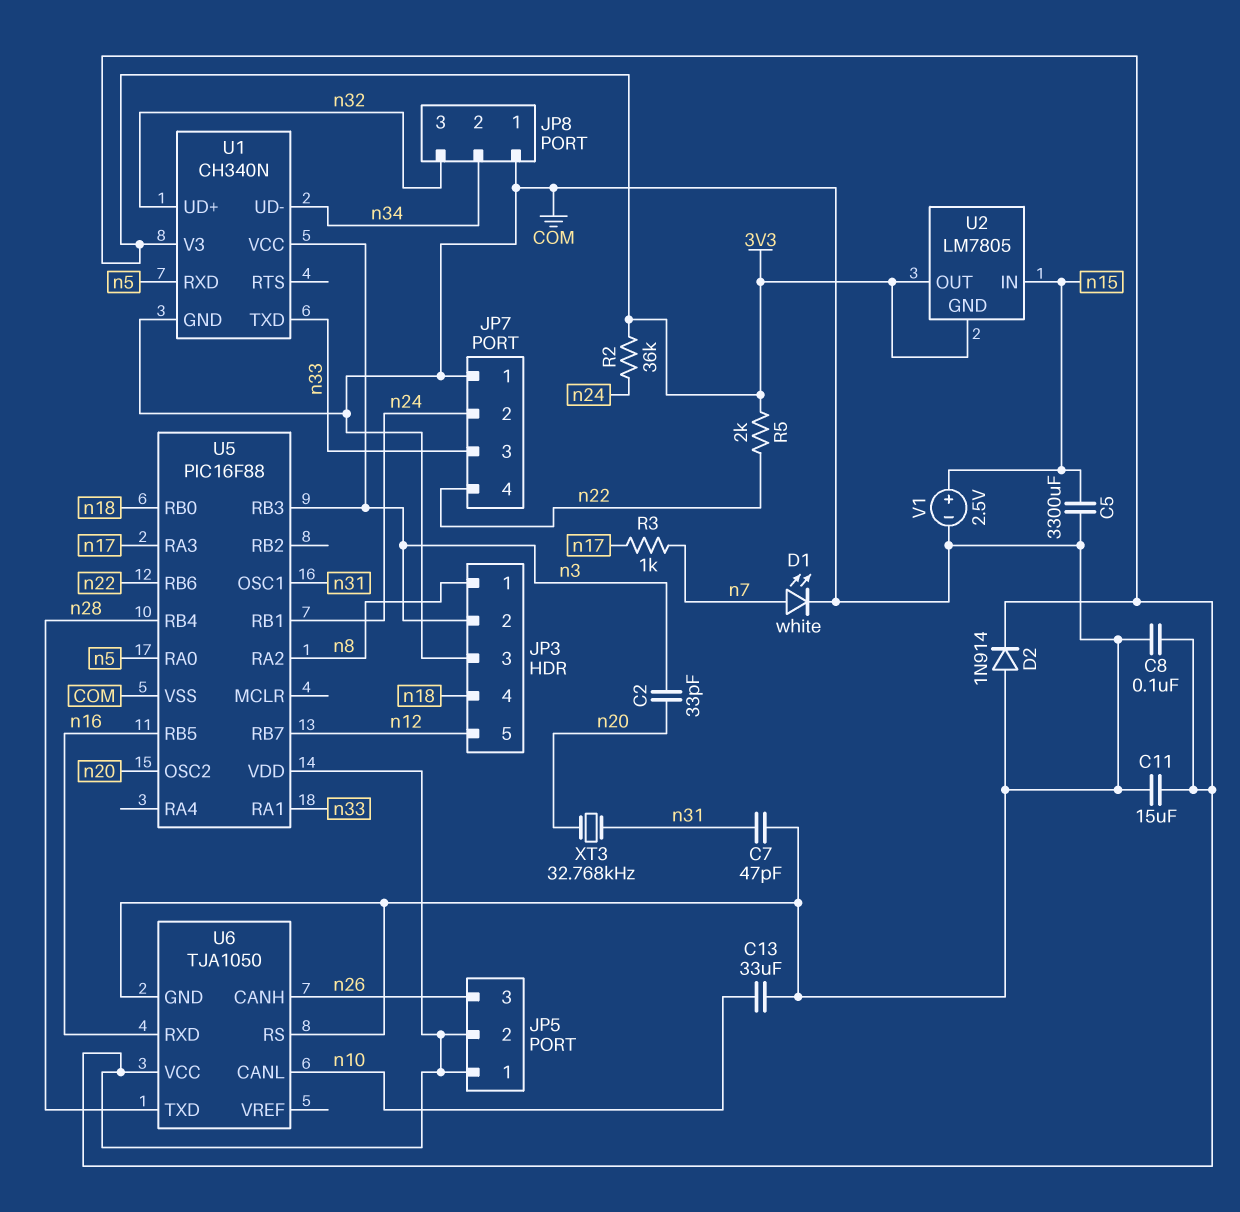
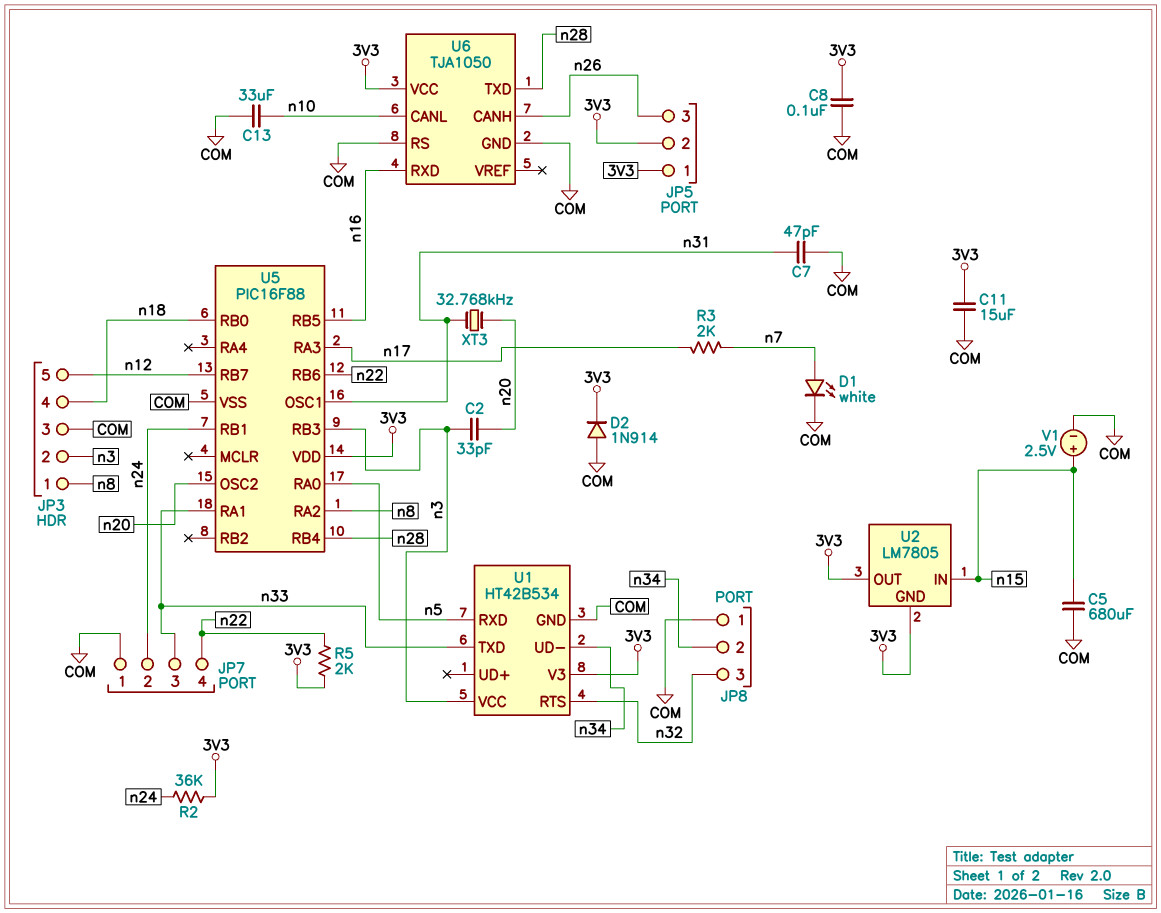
C5: 3300uF (COM, n15) -> 680uF (COM, n15)
R3: 1k (n7, n17) -> 2k (n7, n17)
U1: CH340N -> HT42B534
U1 pin RTS: none -> n32
U1 pin UD+: n32 -> none

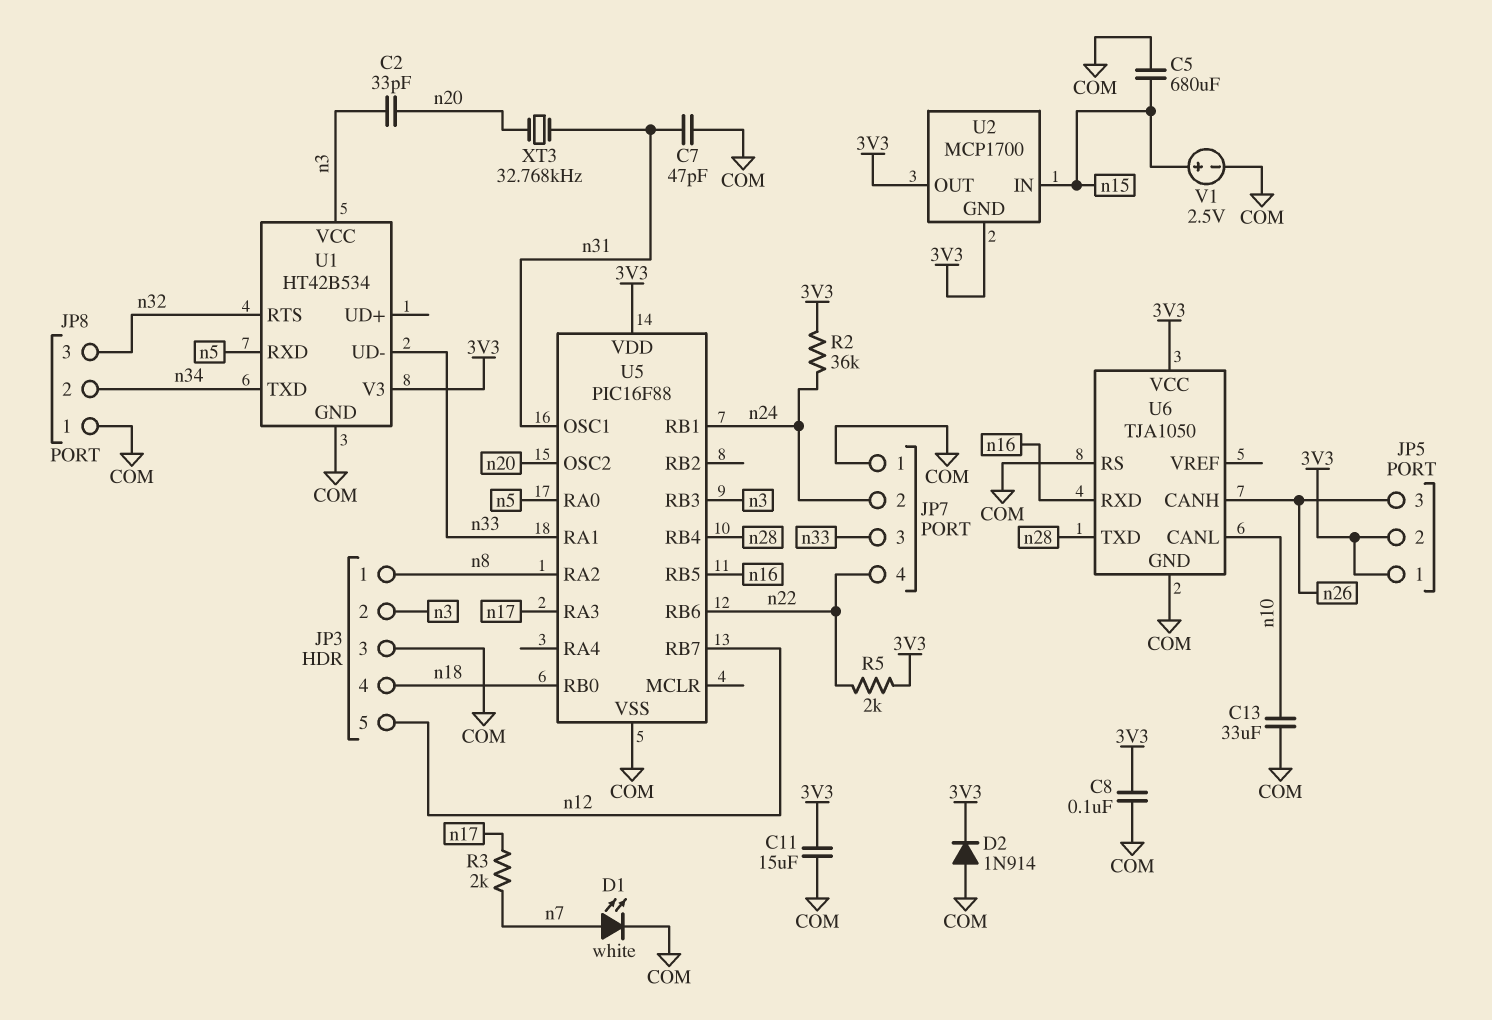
U1 pin TXD: n33 -> n34
U1 pin UD-: n34 -> n33
U2: LM7805 -> MCP1700

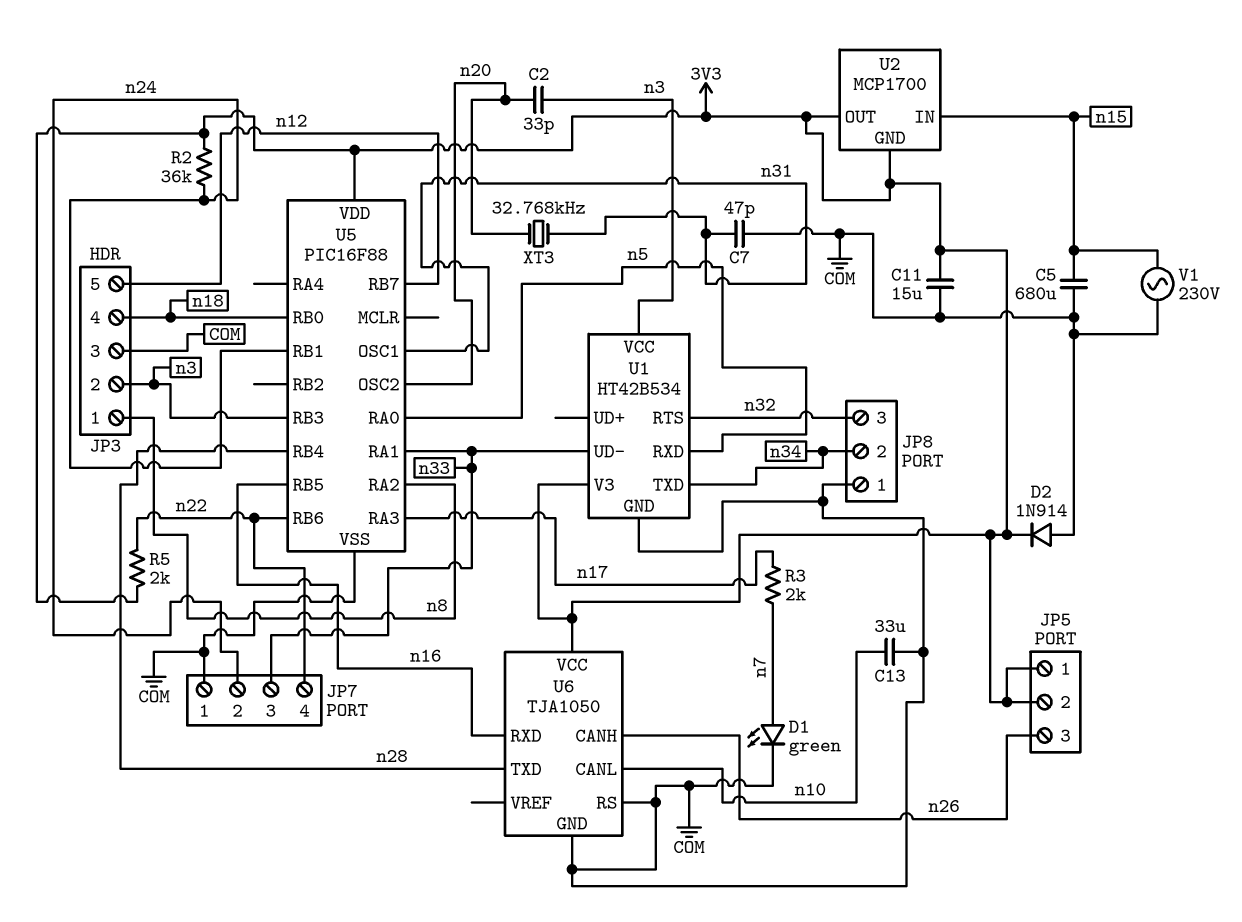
C8: 100nF (3V3, COM) -> none
D1: LED white (A n7, K COM) -> LED green (A n7, K COM)
V1: 2.5V (plus n15, minus COM) -> AC 230V (COM, n15)

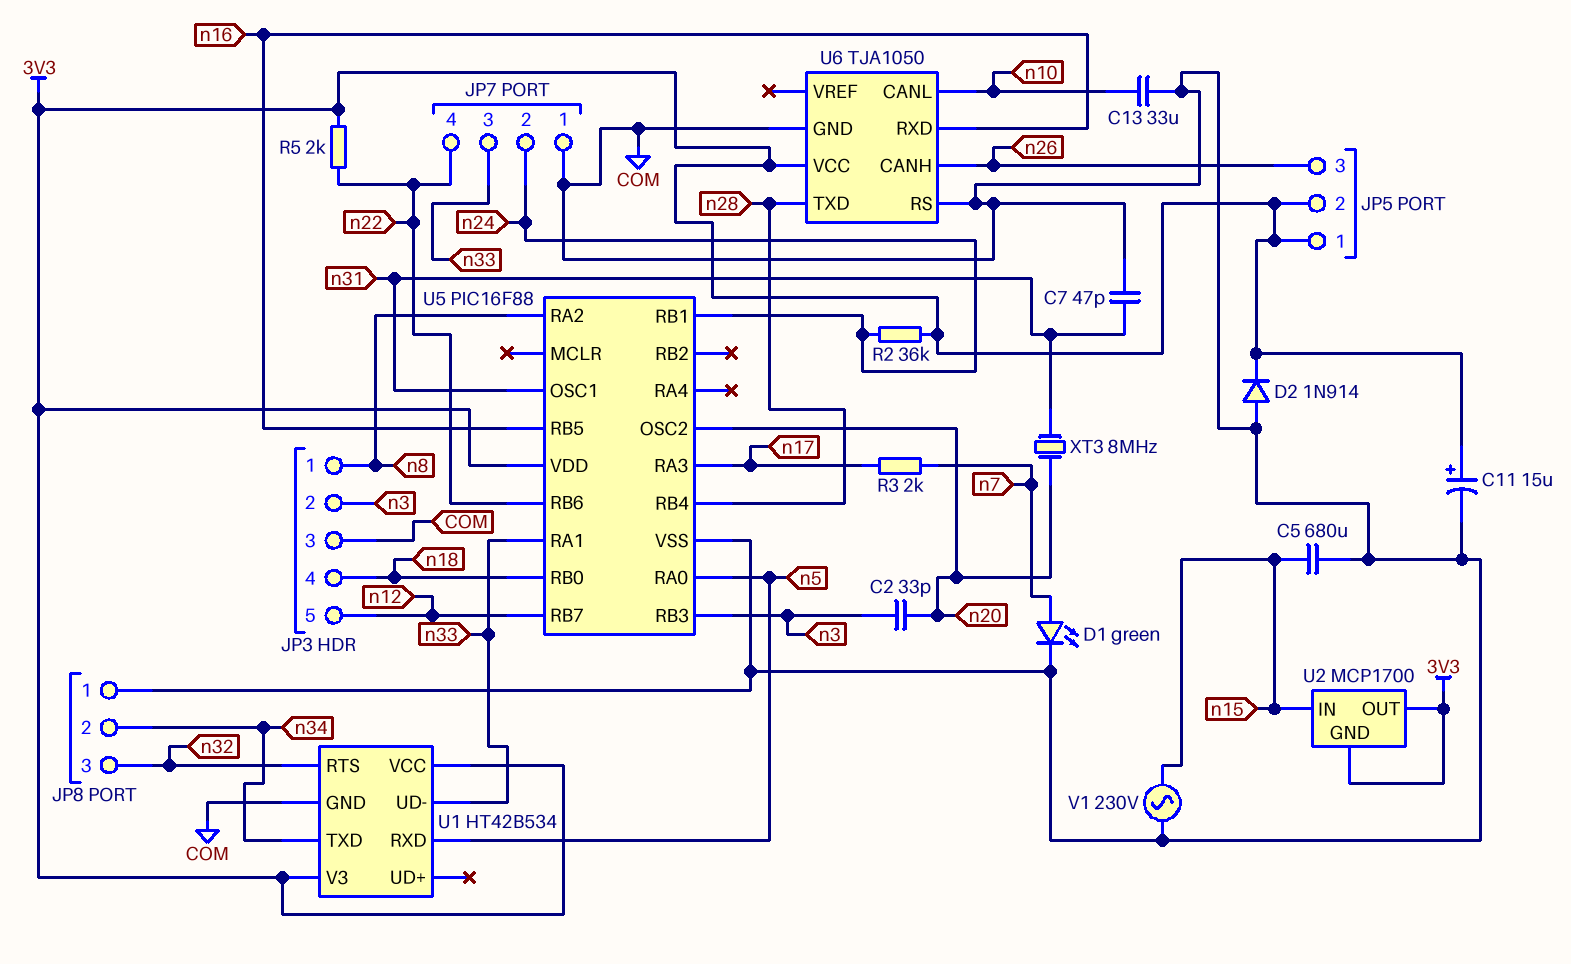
C11: 15uF (3V3, COM) -> 15uF (plus 3V3, minus COM)
U1 pin VCC: n3 -> 3V3
XT3: 32.768kHz (n20, n31) -> 8MHz (n20, n31)

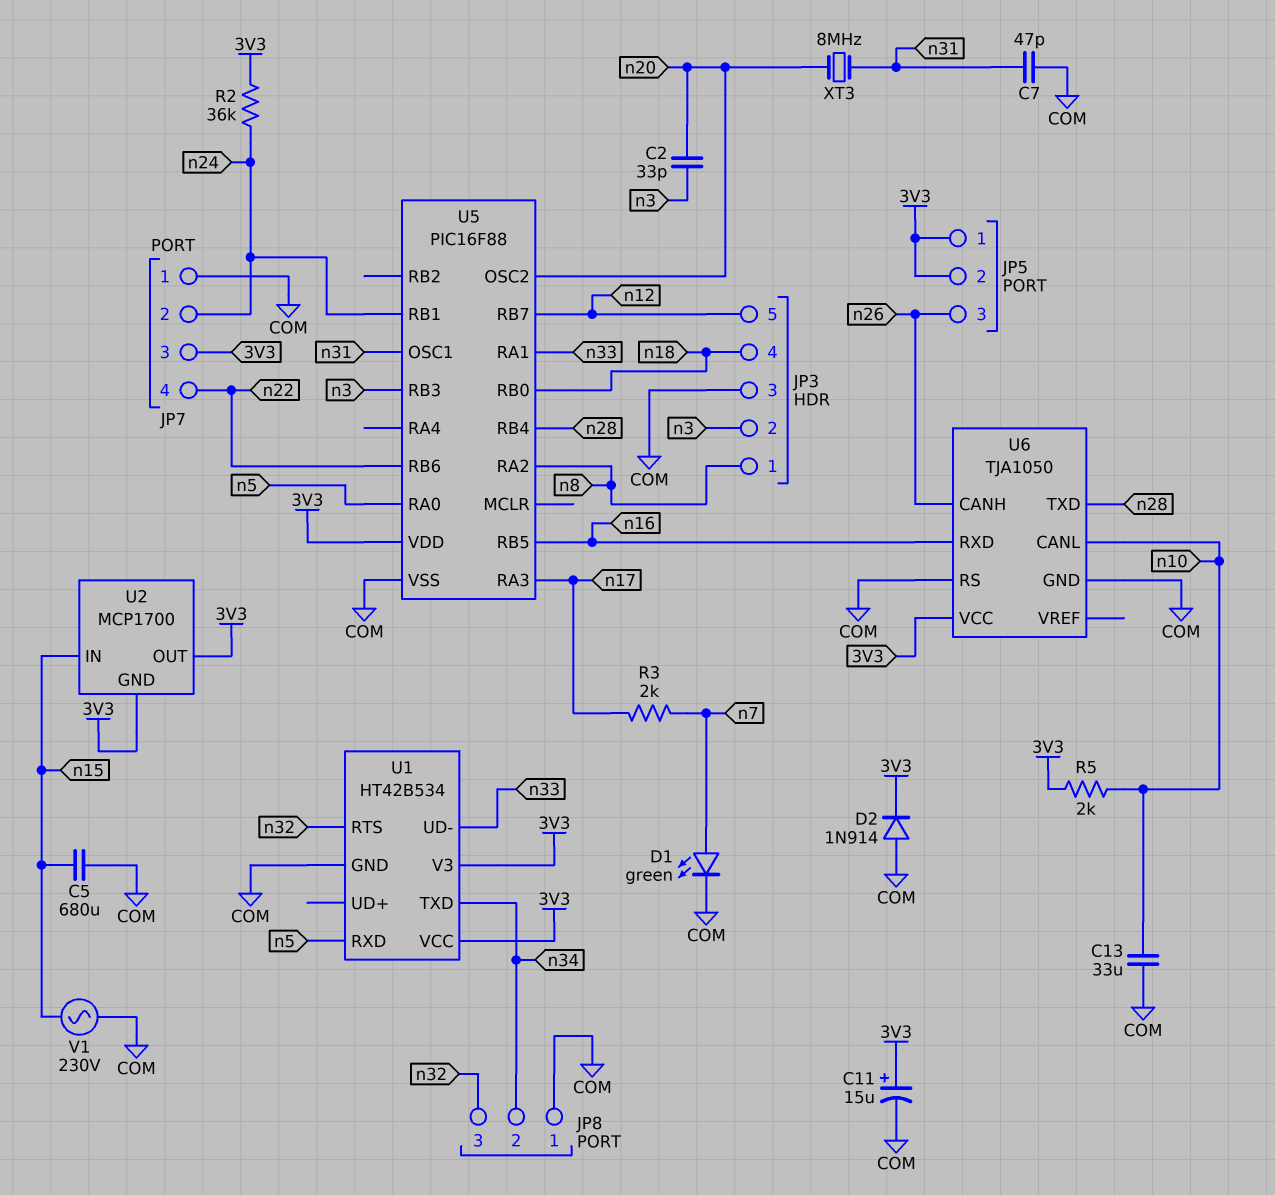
JP7 pin 3: n33 -> 3V3
R5: 2k (3V3, n22) -> 2k (3V3, n10)

